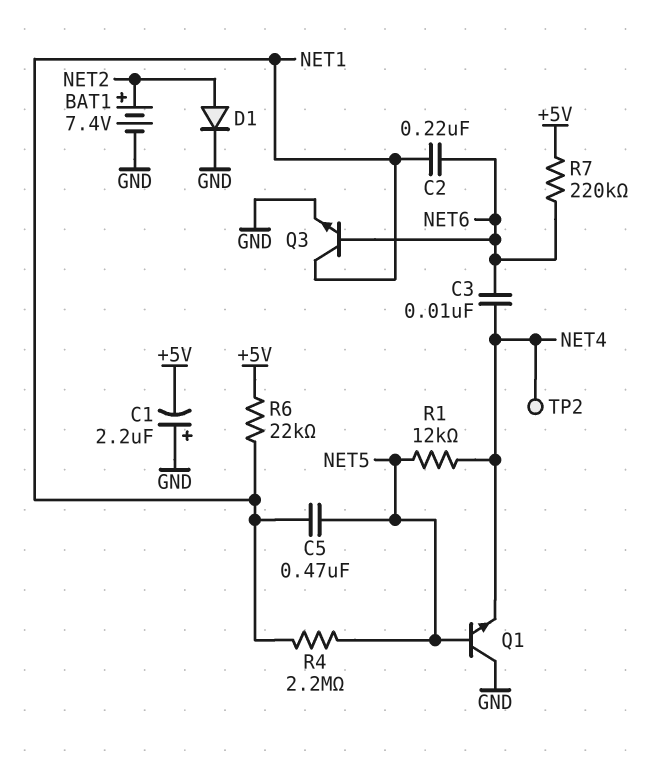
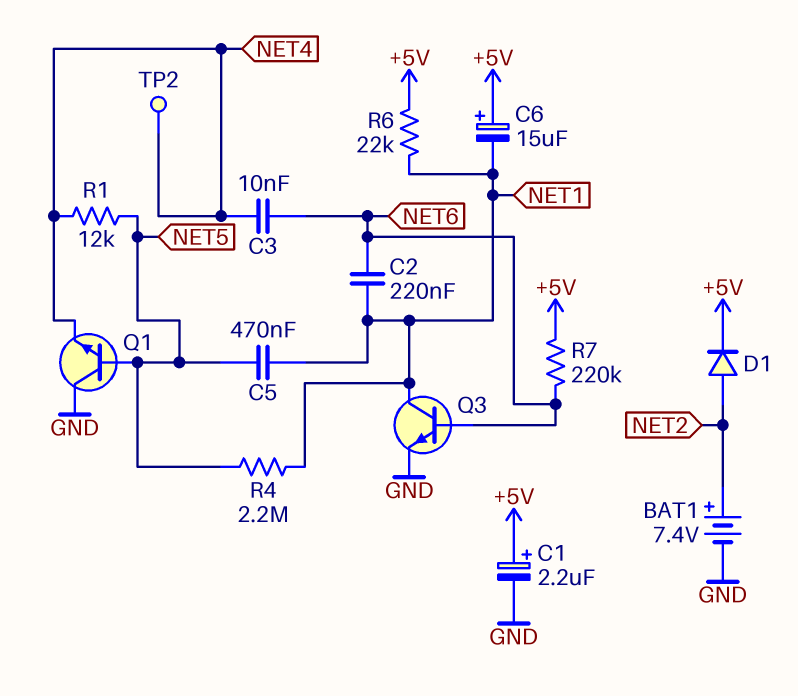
C1: 2.2uF (plus GND, minus +5V) -> 2.2uF (plus +5V, minus GND)
C6: none -> 15uF (plus +5V, minus NET1)
D1: diode (A NET2, K GND) -> diode (A NET2, K +5V)

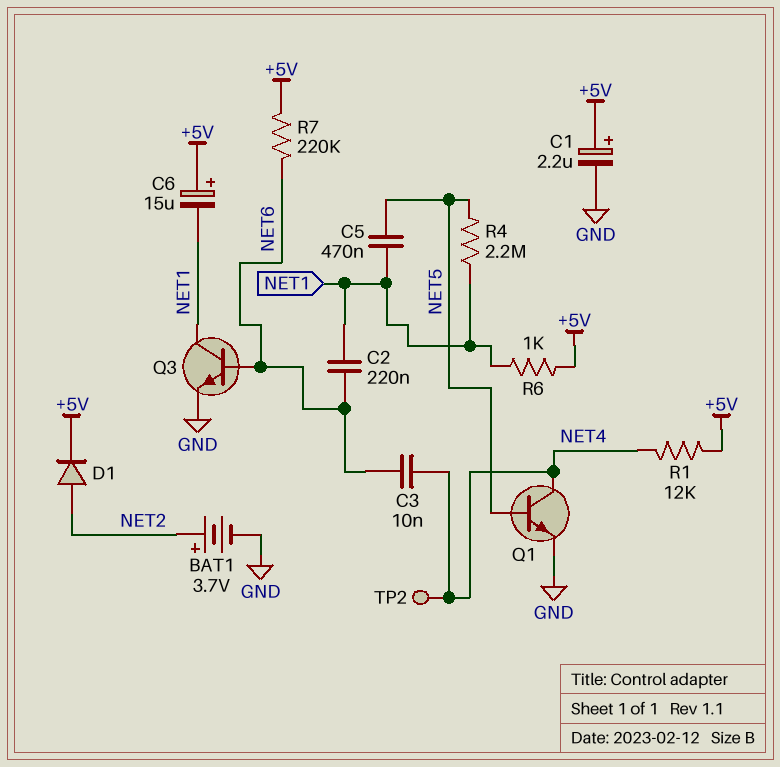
BAT1: 7.4V (plus NET2, minus GND) -> 3.7V (plus NET2, minus GND)
Q1: NPN (B NET5, C GND, E NET4) -> NPN (B NET5, C NET4, E GND)
R1: 12k (NET4, NET5) -> 12k (+5V, NET4)
R6: 22k (+5V, NET1) -> 1k (+5V, NET1)

